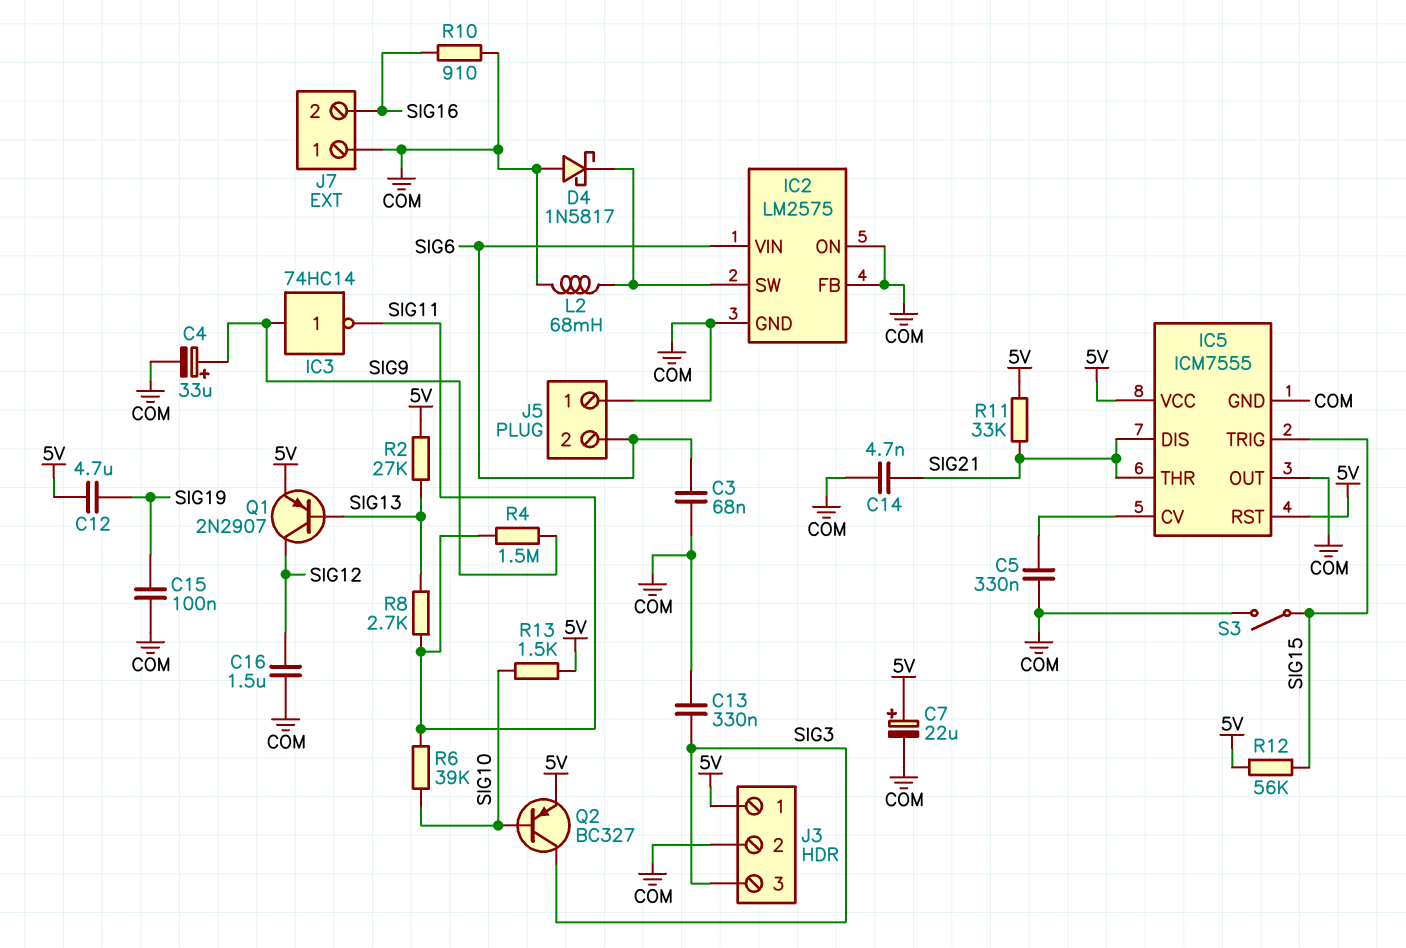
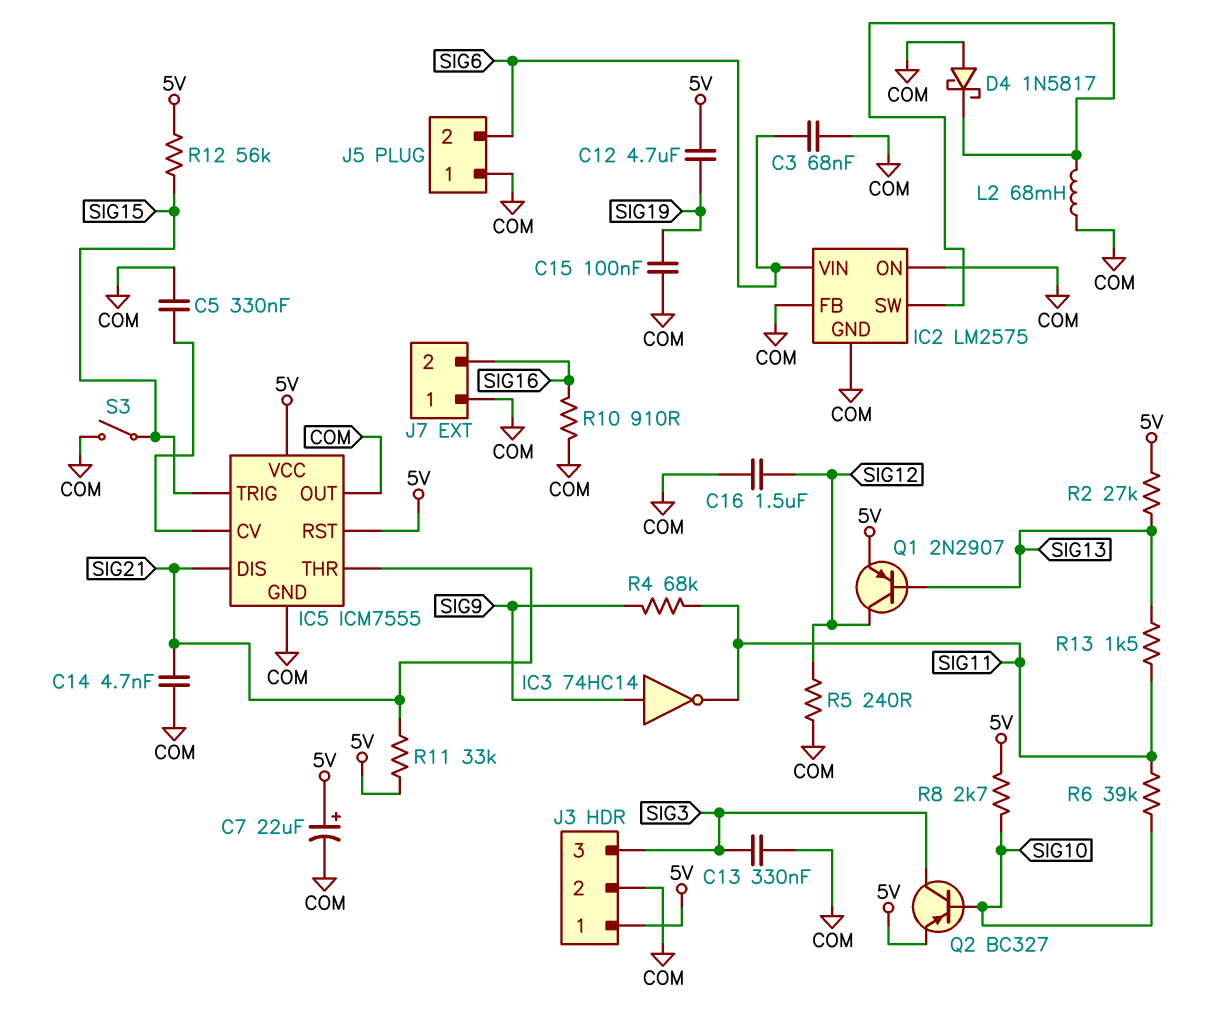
C4: 33uF (plus SIG9, minus COM) -> none
R4: 1.5M (SIG9, SIG11) -> 68k (SIG9, SIG11)
R5: none -> 240 (COM, SIG12)
R8: 2.7k (SIG11, SIG13) -> 2.7k (5V, SIG10)
R13: 1.5k (5V, SIG10) -> 1.5k (SIG11, SIG13)

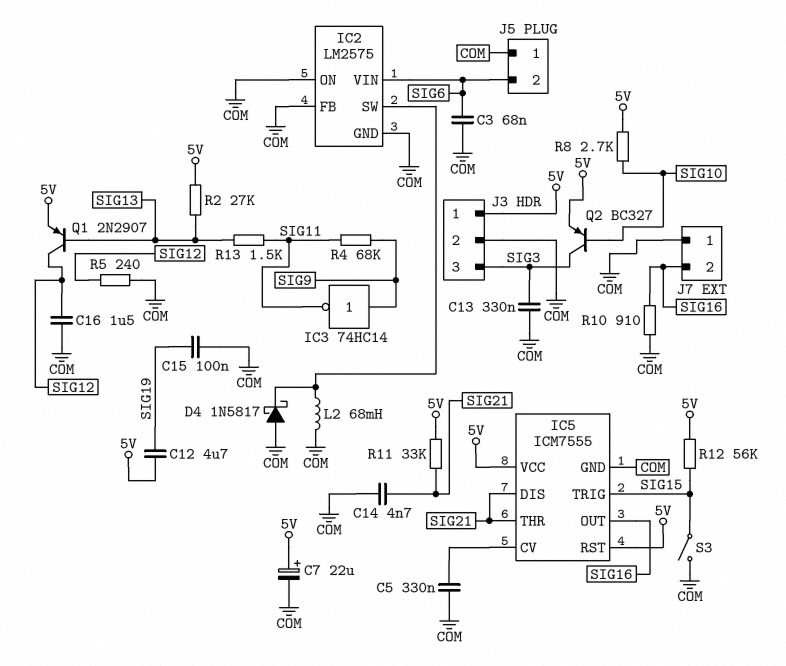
IC5 pin OUT: COM -> SIG16
R6: 39k (SIG10, SIG11) -> none

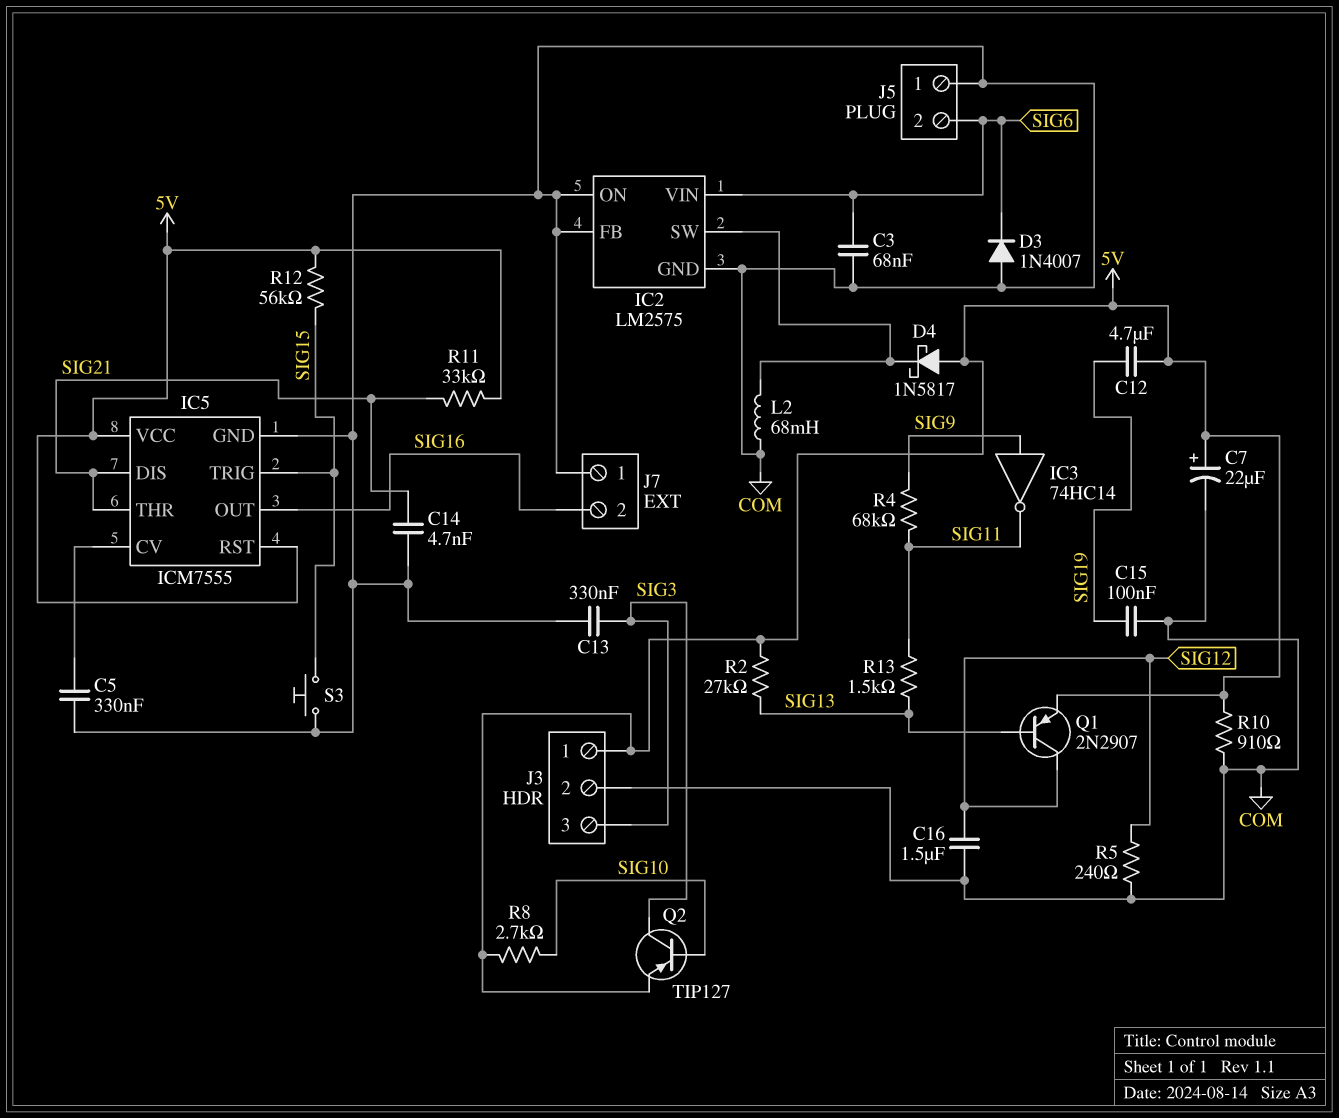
D3: none -> diode 1N4007 (A COM, K SIG6)
D4: schottky 1N5817 (A COM, K IC2/SW) -> schottky 1N5817 (A 5V, K IC2/SW)
Q2: PNP BC327 (B SIG10, C SIG3, E 5V) -> PNP TIP127 (B SIG10, C SIG3, E 5V)
R10: 910 (COM, SIG16) -> 910 (5V, COM)
S3: switch (COM, SIG15) -> button (COM, SIG15)

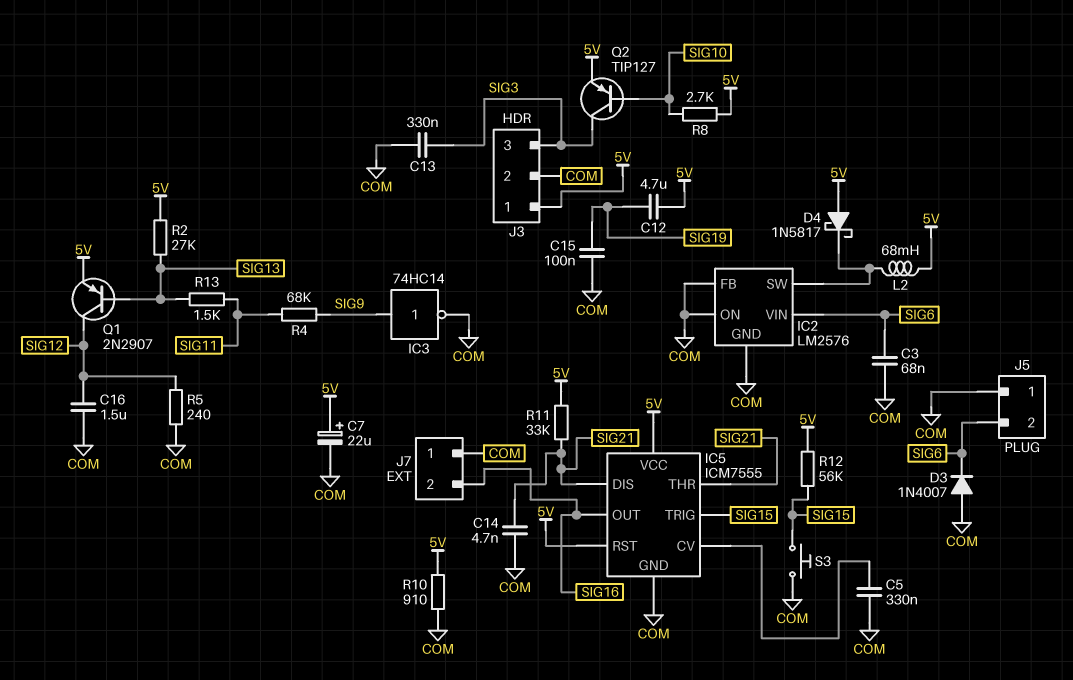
IC2: LM2575 -> LM2576
IC3: NOT 74HC14 (in SIG9, out SIG11) -> NOT 74HC14 (in SIG9, out COM)
L2: 68mH (COM, IC2/SW) -> 68mH (5V, IC2/SW)

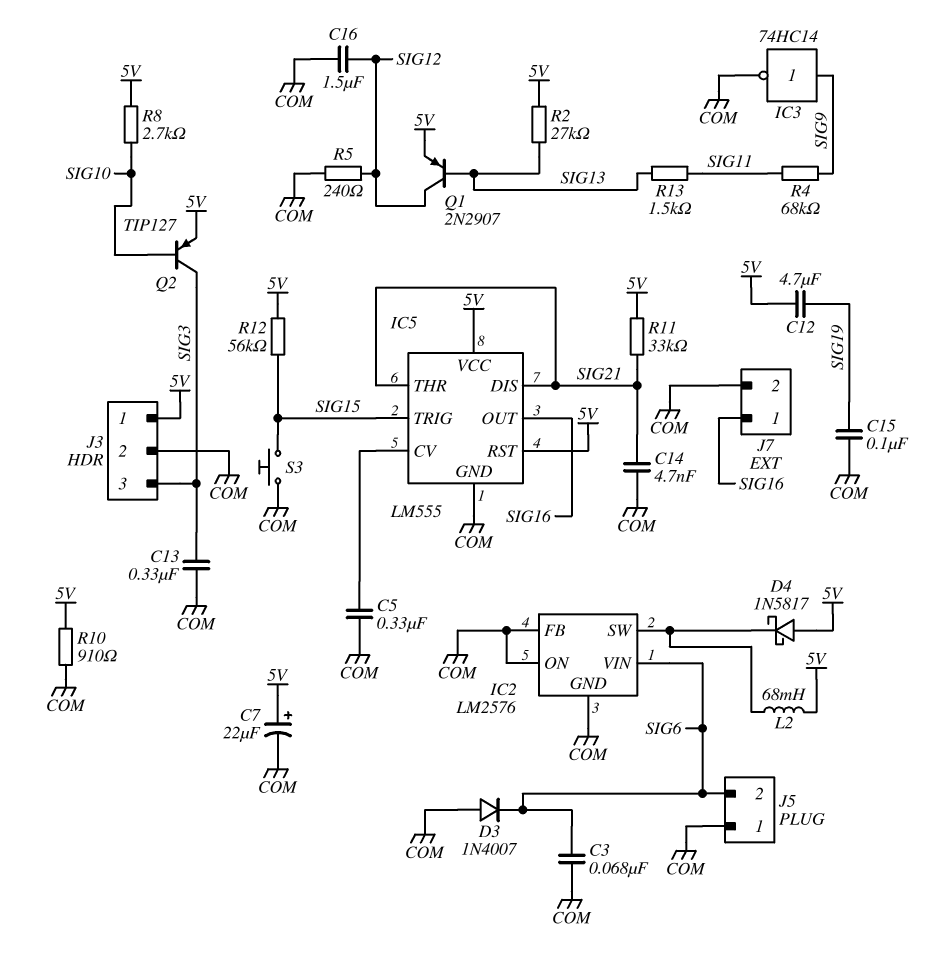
IC5: ICM7555 -> LM555
J7 pin 1: COM -> SIG16
J7 pin 2: SIG16 -> COM

